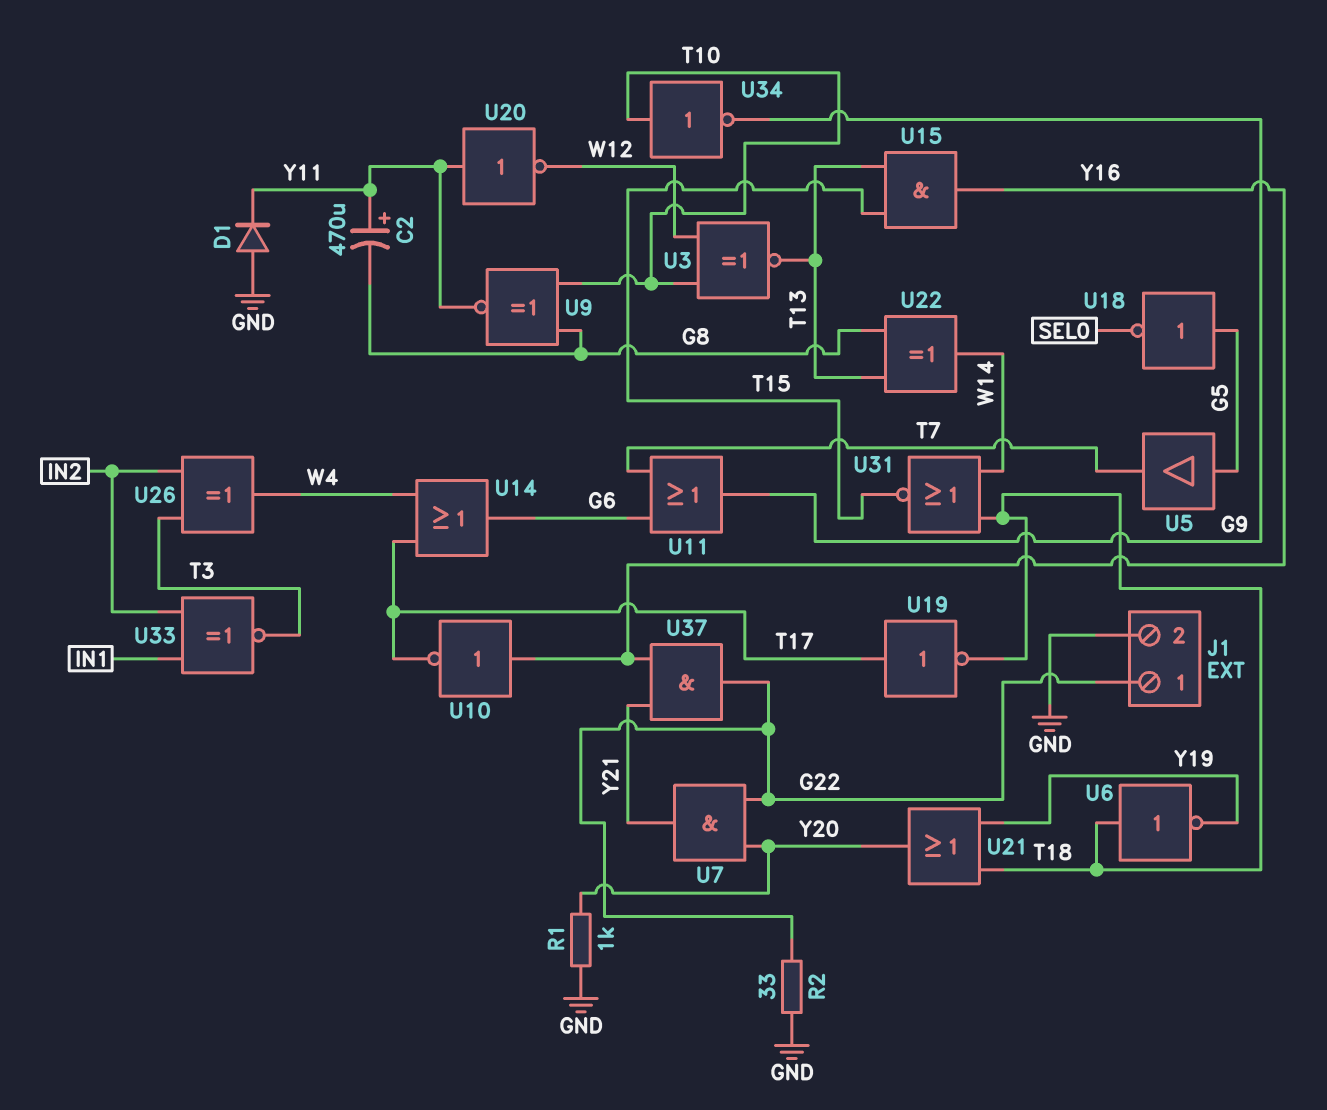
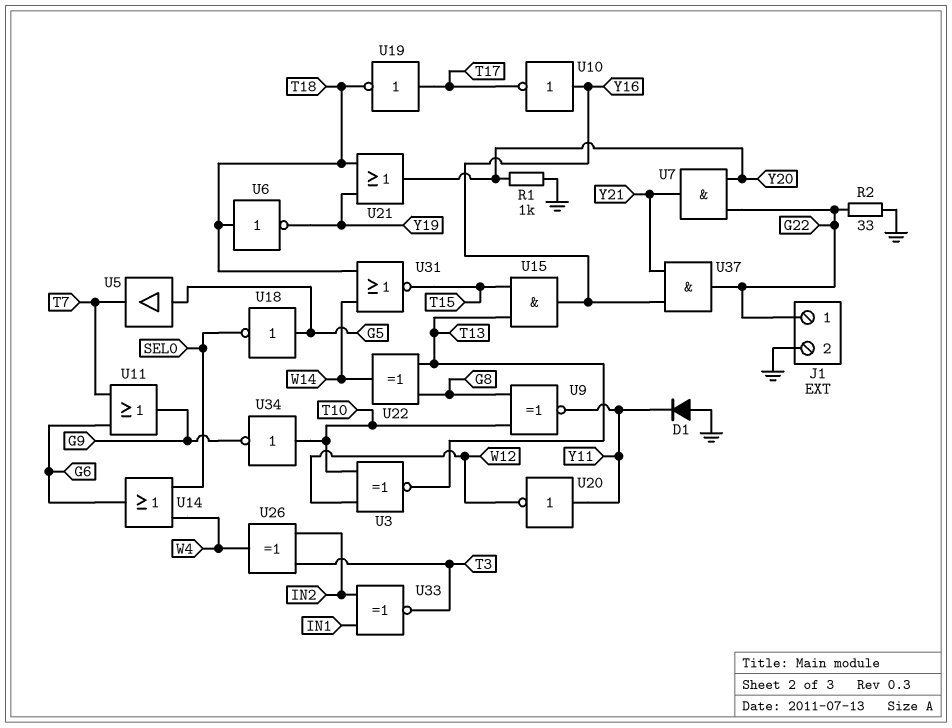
C2: 470uF (plus Y11, minus G8) -> none
U14: OR (in T17, in W4, out G6) -> OR (in SEL0, in W4, out G6)

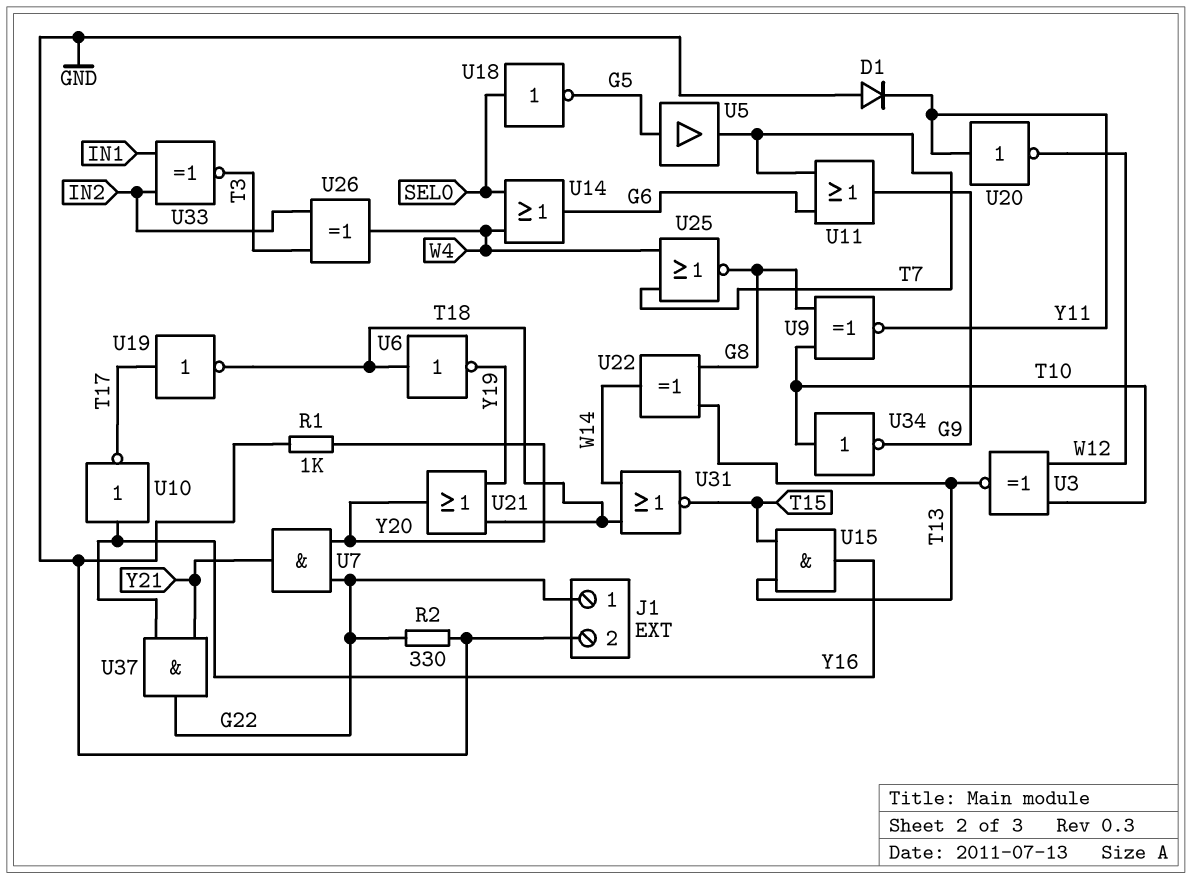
R2: 33 (G22, GND) -> 330 (G22, GND)
U18: NOT (in G5, out SEL0) -> NOT (in SEL0, out G5)
U25: none -> NOR (in T7, in W4, out G8)

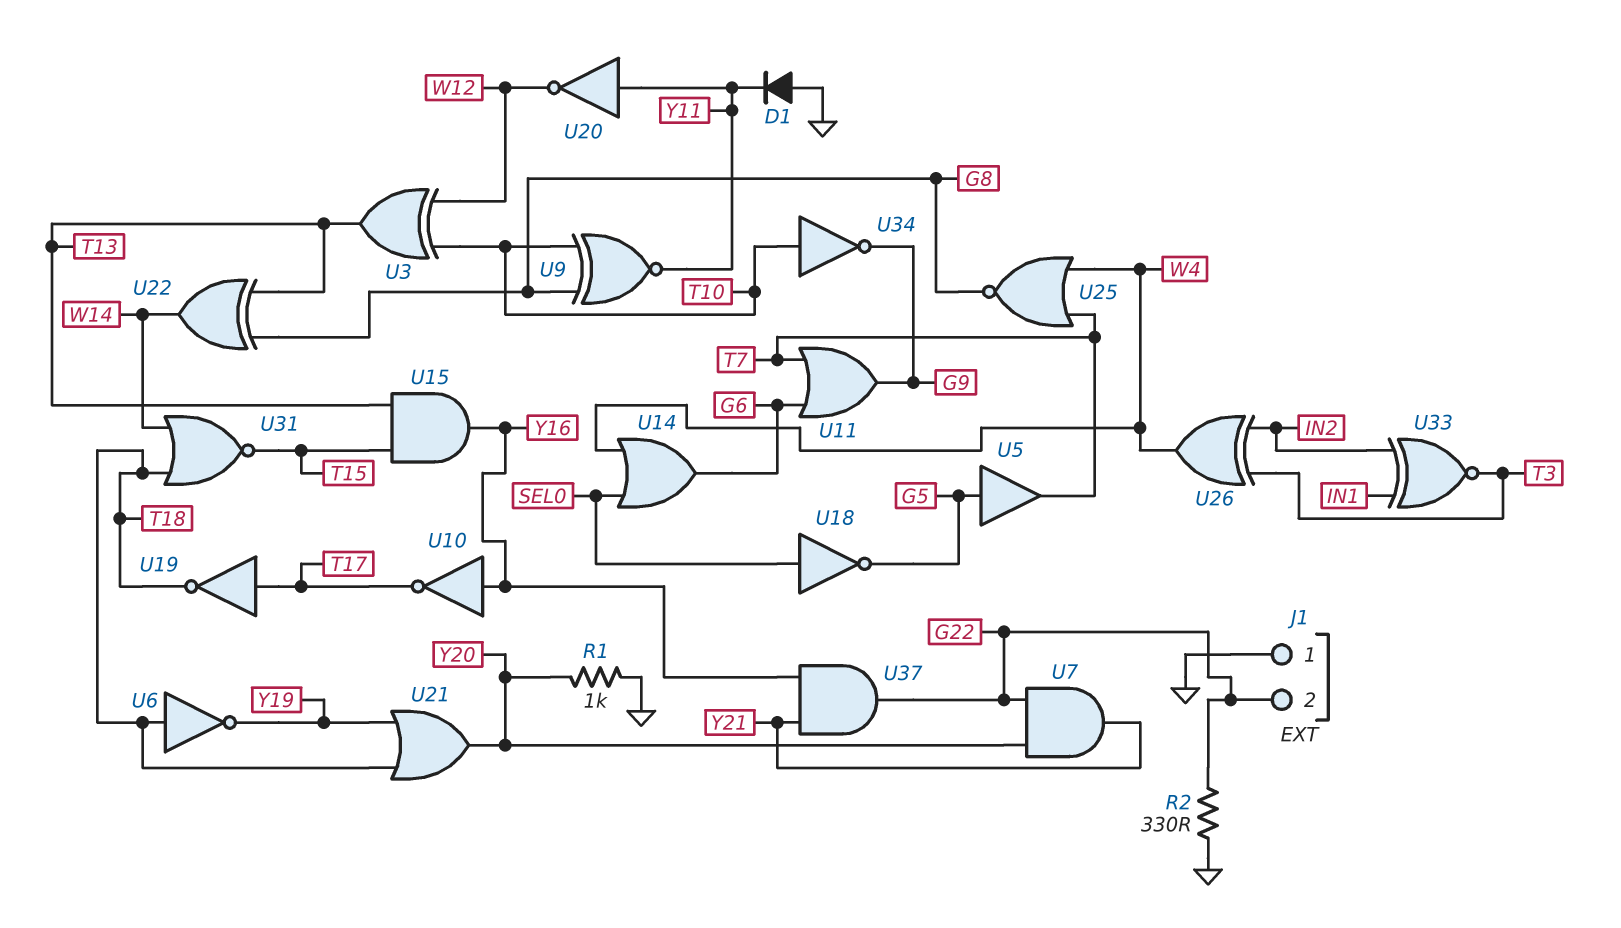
J1 pin 1: G22 -> GND
J1 pin 2: GND -> G22
U3: XNOR (in T10, in W12, out T13) -> XOR (in T10, in W12, out T13)

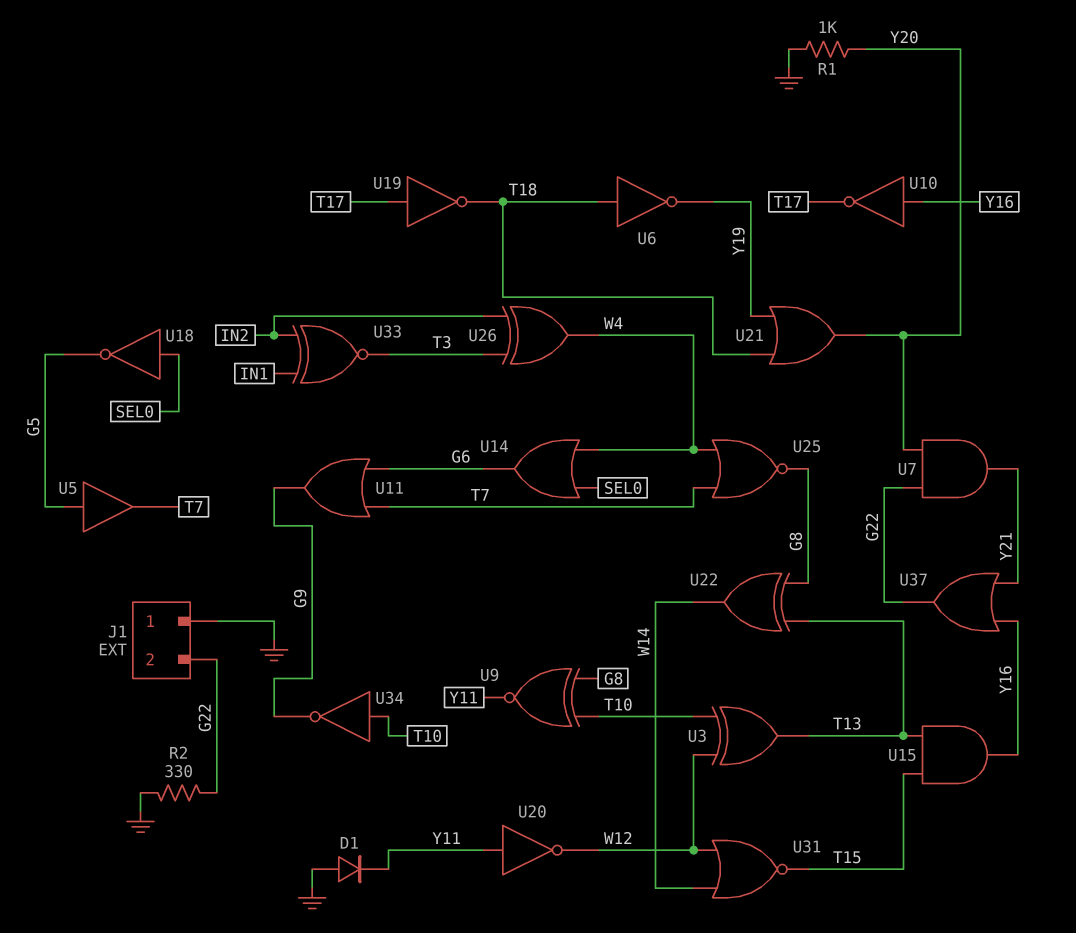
U31: NOR (in T18, in W14, out T15) -> NOR (in W12, in W14, out T15)
U37: AND (in Y16, in Y21, out G22) -> OR (in Y16, in Y21, out G22)

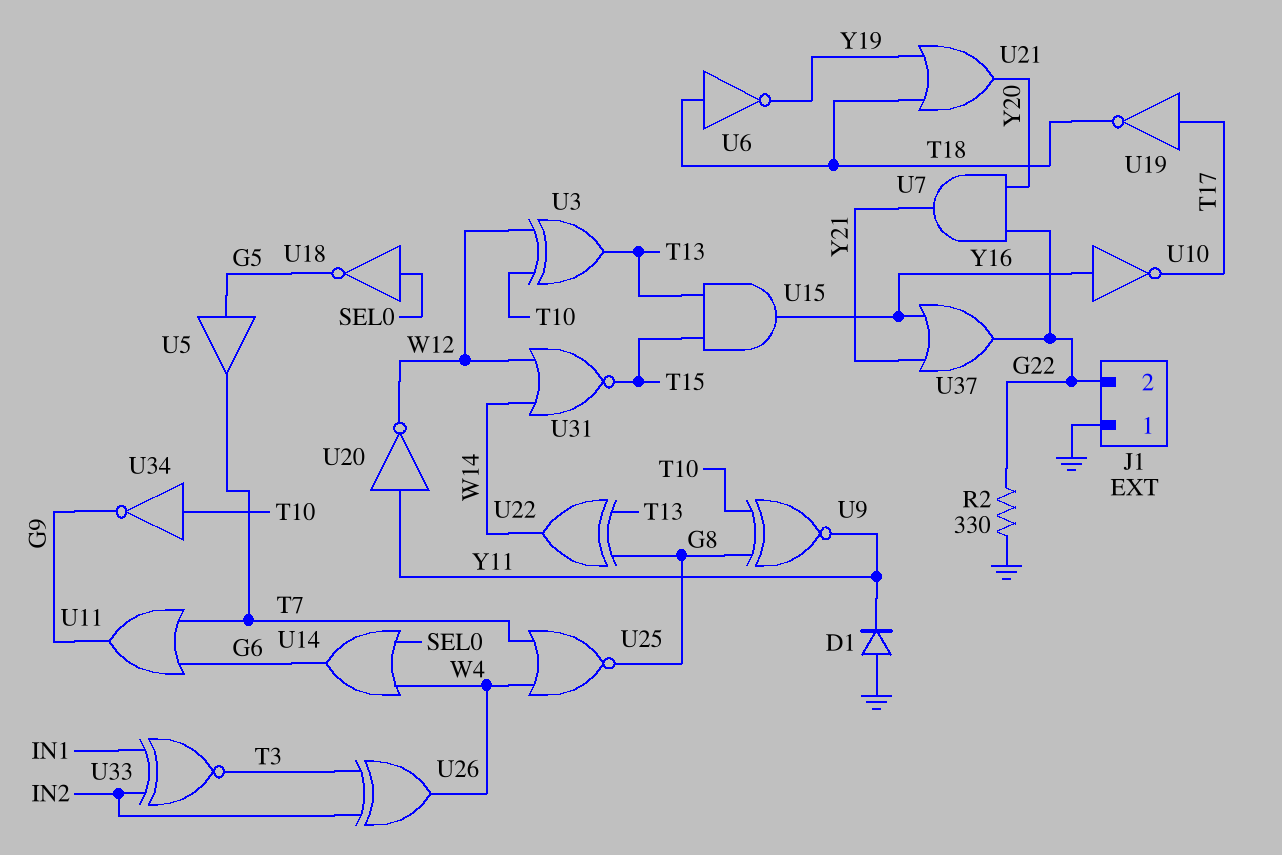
R1: 1k (GND, Y20) -> none

